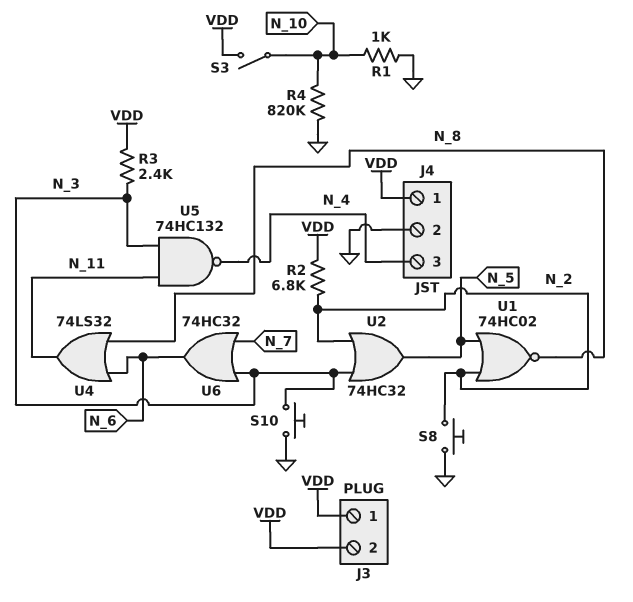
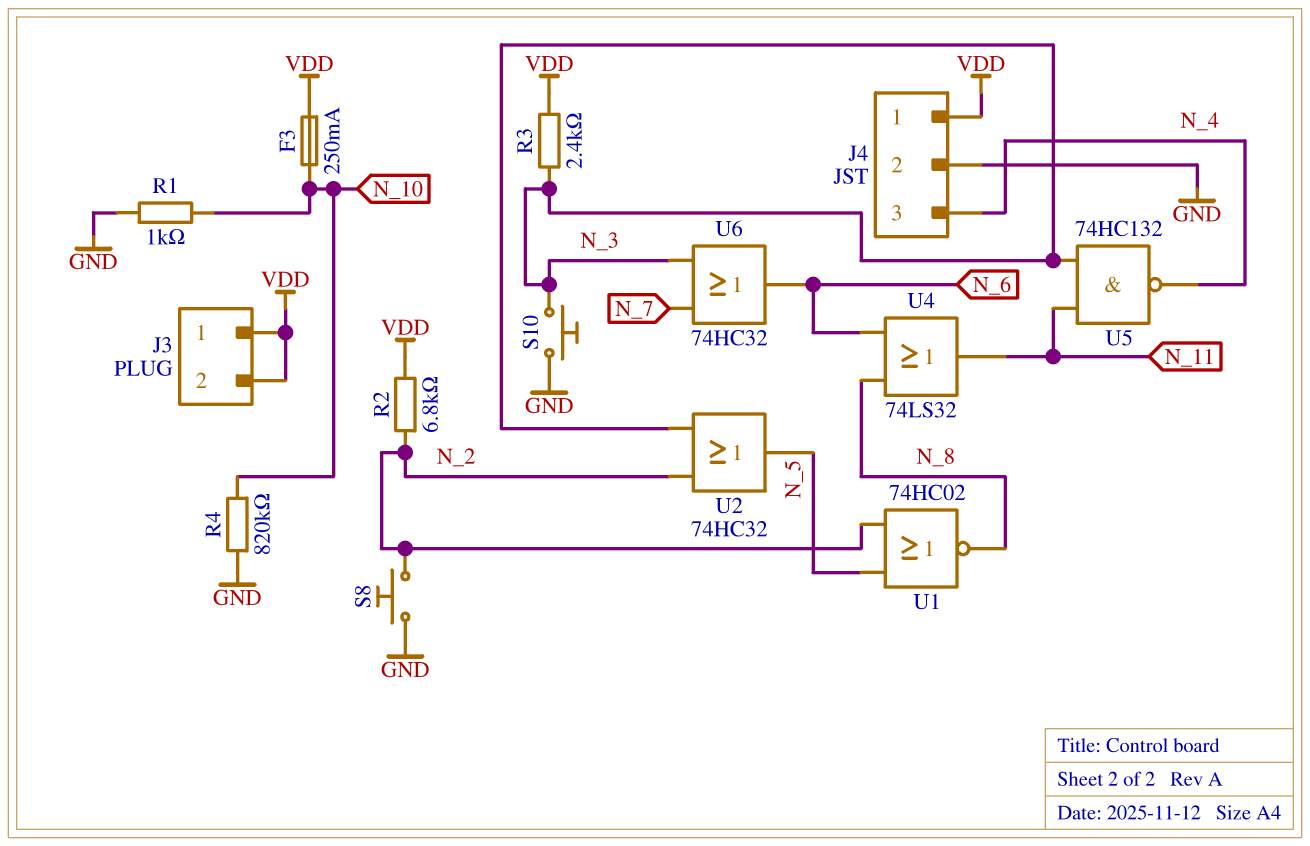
F3: none -> 250mA (N_10, VDD)
S3: switch (N_10, VDD) -> none

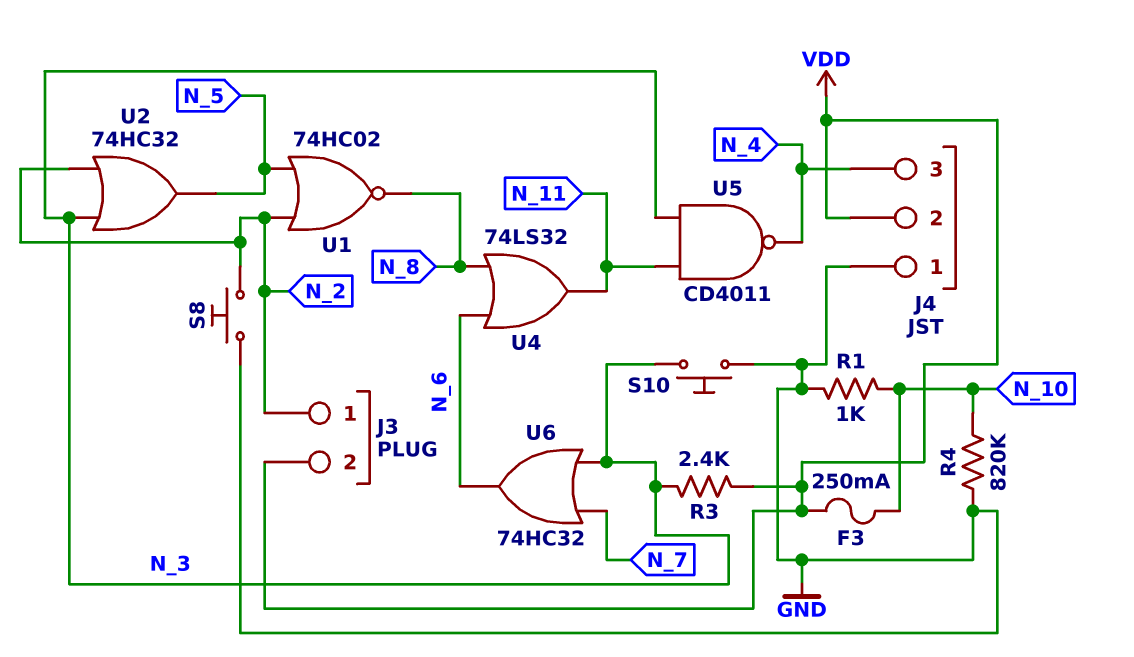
J3 pin 1: VDD -> N_2
J4 pin 1: VDD -> GND
J4 pin 2: GND -> VDD
R2: 6.8k (N_2, VDD) -> none
U5: NAND 74HC132 (in N_3, in N_11, out N_4) -> NAND CD4011 (in N_3, in N_11, out N_4)

